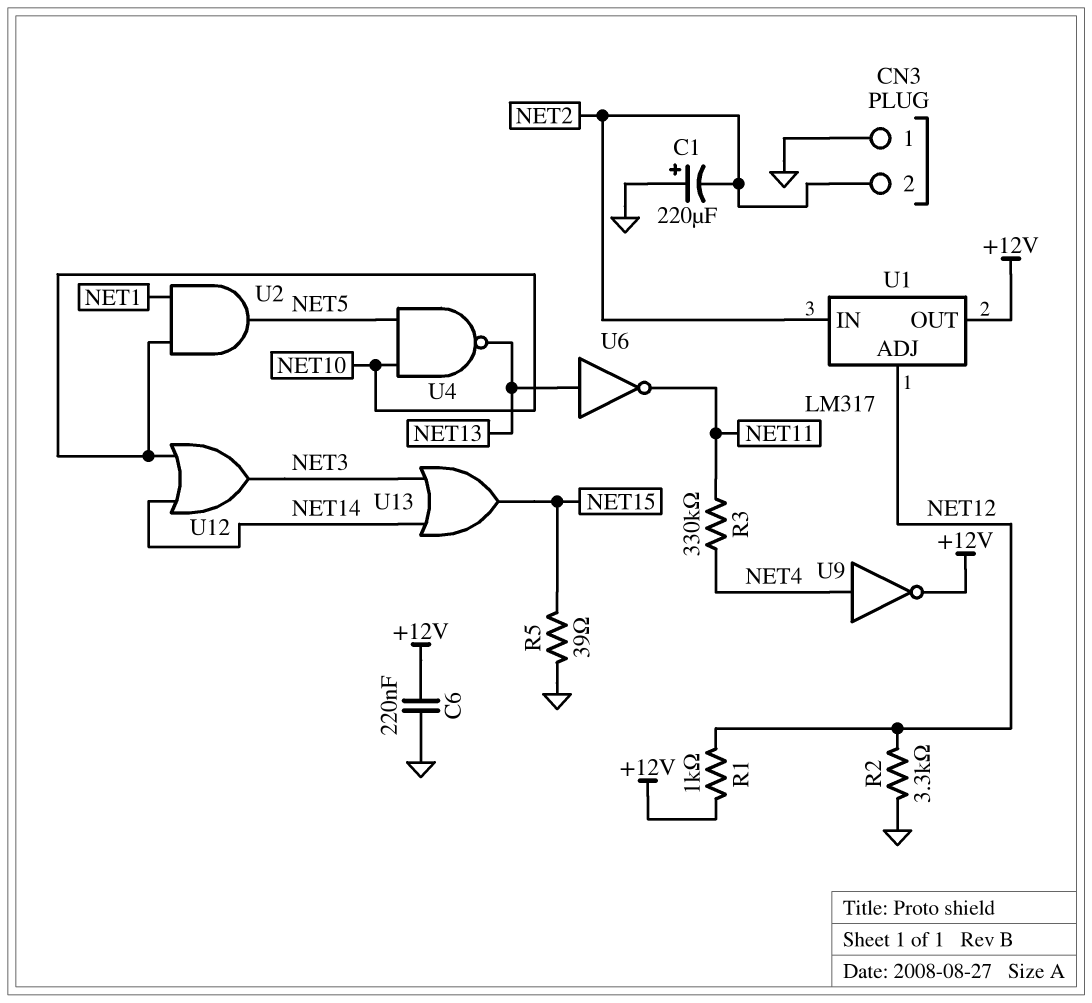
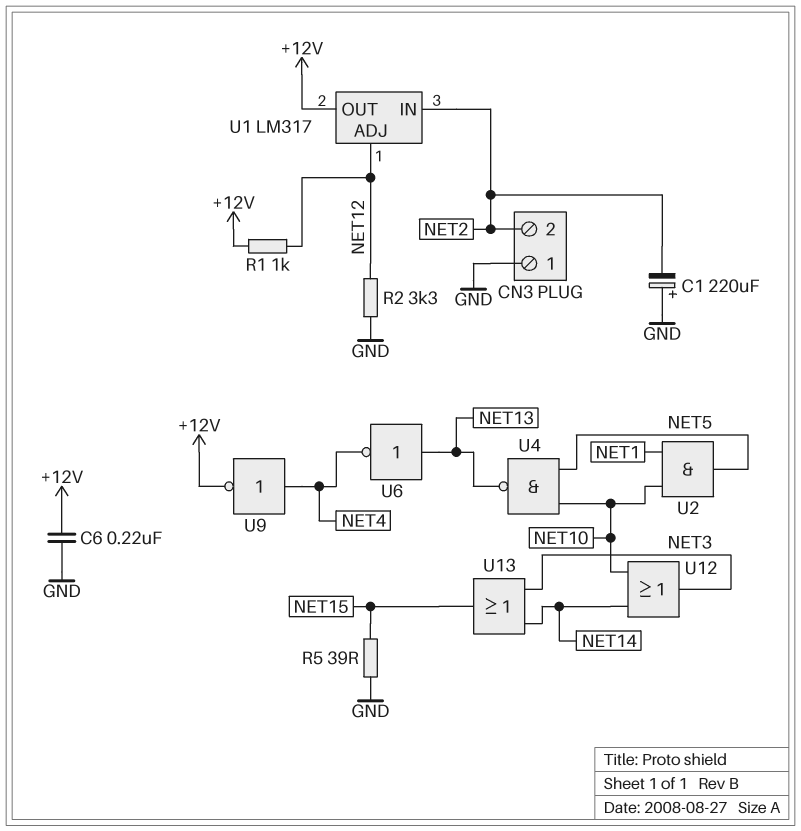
R3: 330k (NET4, NET11) -> none
U6: NOT (in NET13, out NET11) -> NOT (in NET13, out NET4)

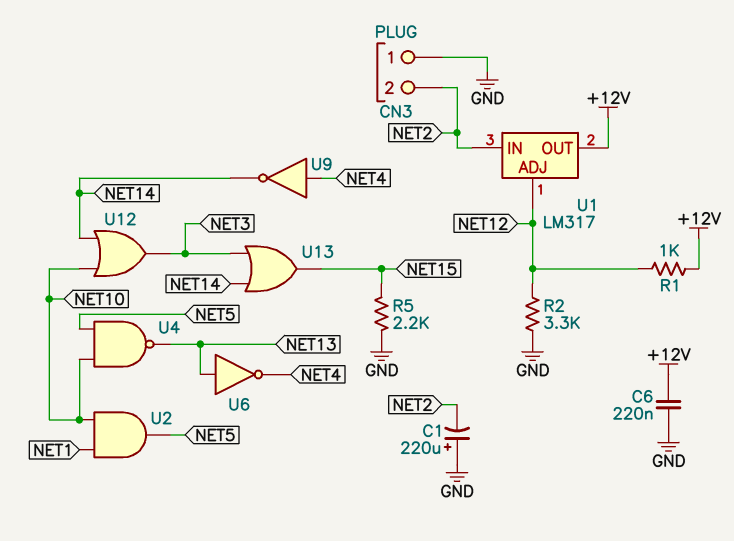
R5: 39 (GND, NET15) -> 2.2k (GND, NET15)
U9: NOT (in NET4, out +12V) -> NOT (in NET4, out NET14)

